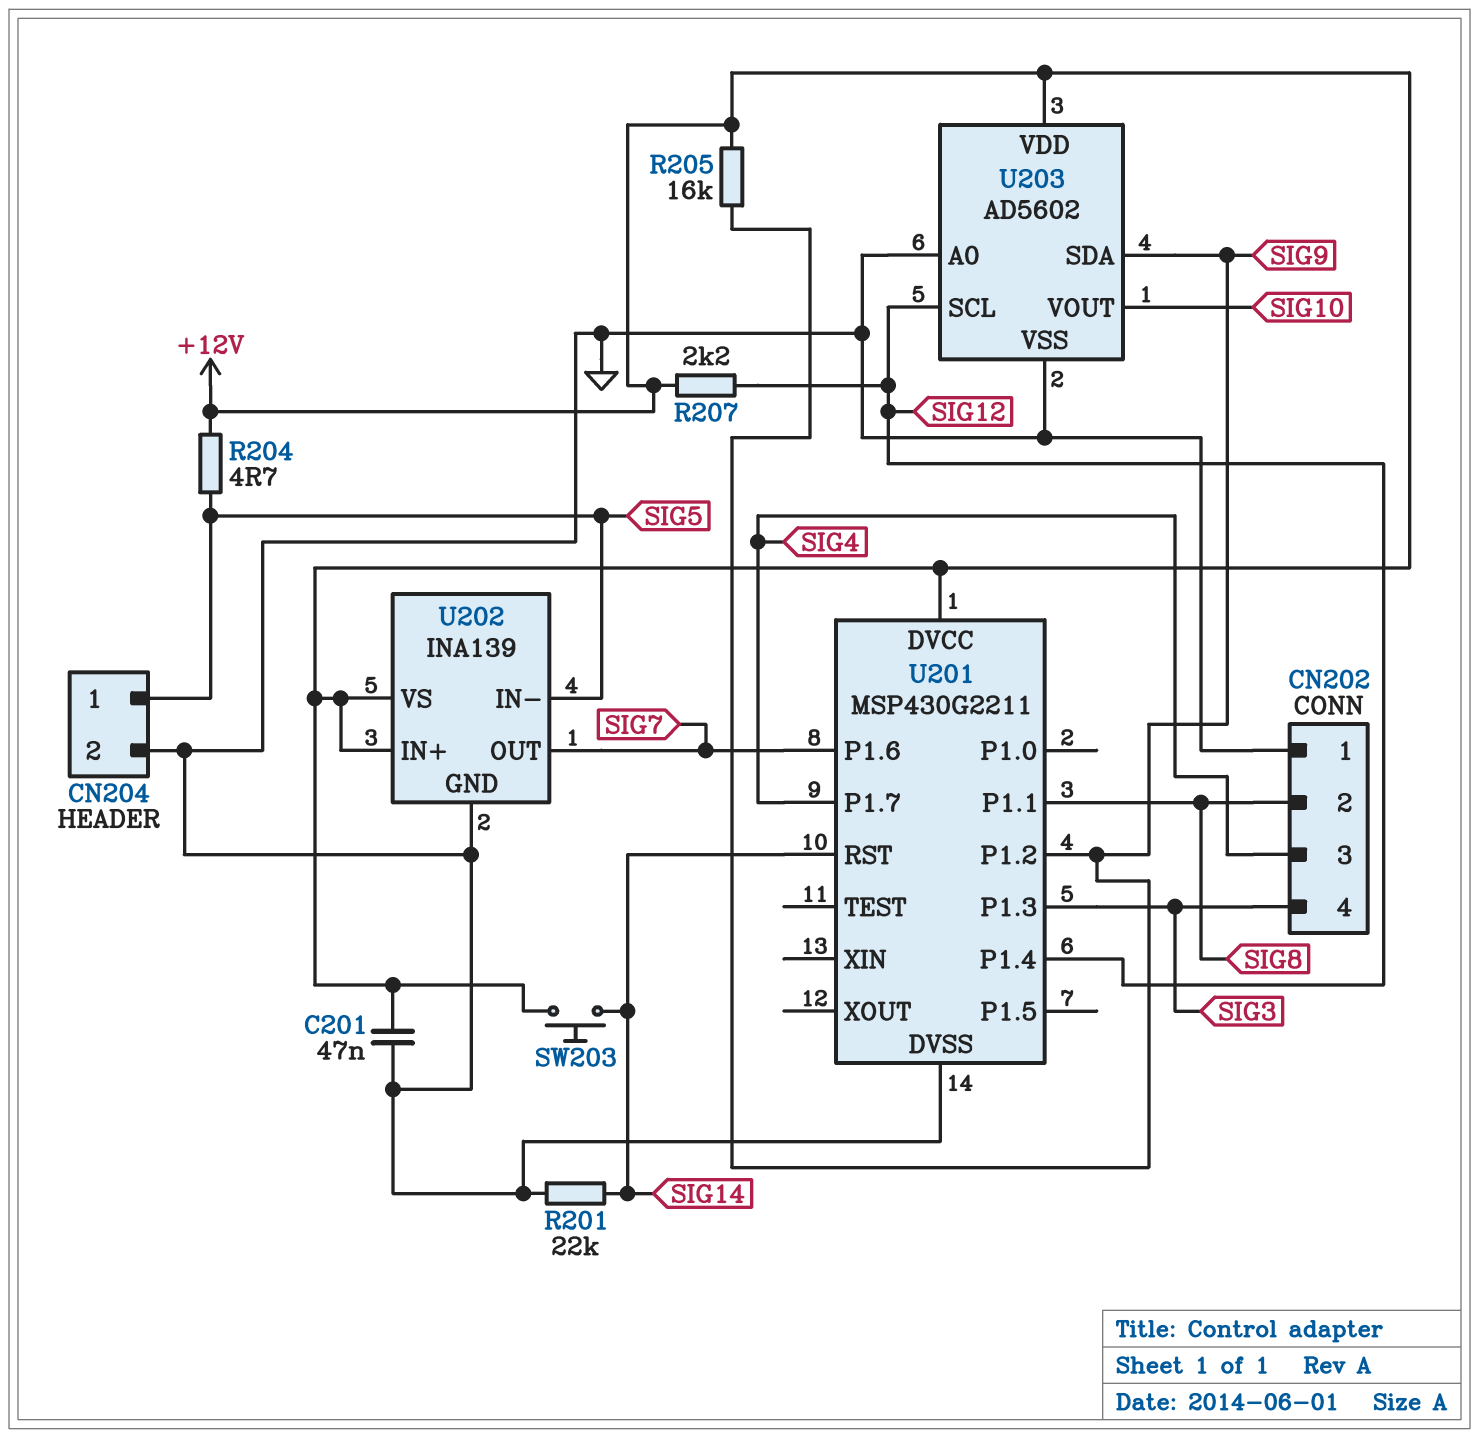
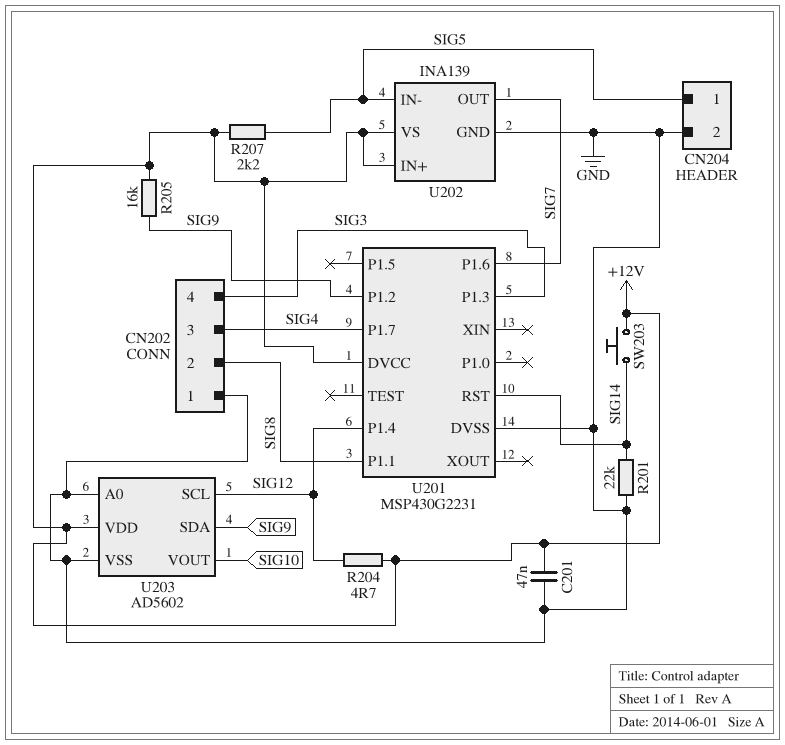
R204: 4.7 (+12V, SIG5) -> 4.7 (+12V, SIG12)
R207: 2.2k (+12V, SIG12) -> 2.2k (+12V, SIG5)
U201: MSP430G2211 -> MSP430G2231

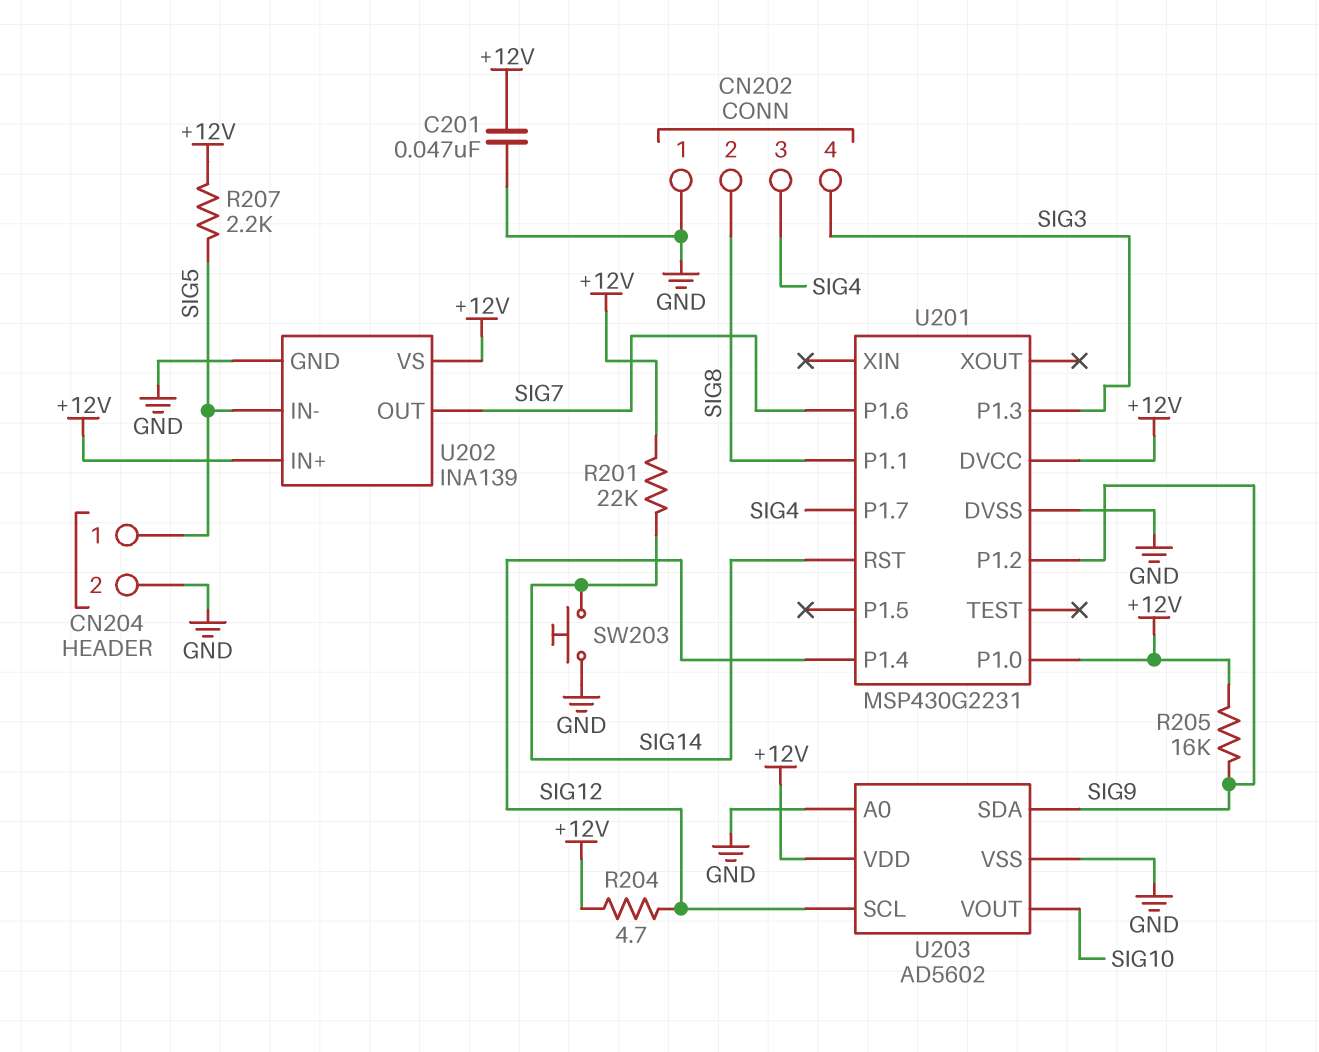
R201: 22k (GND, SIG14) -> 22k (+12V, SIG14)
SW203: button (+12V, SIG14) -> button (GND, SIG14)
U201 pin P1.0: none -> +12V

